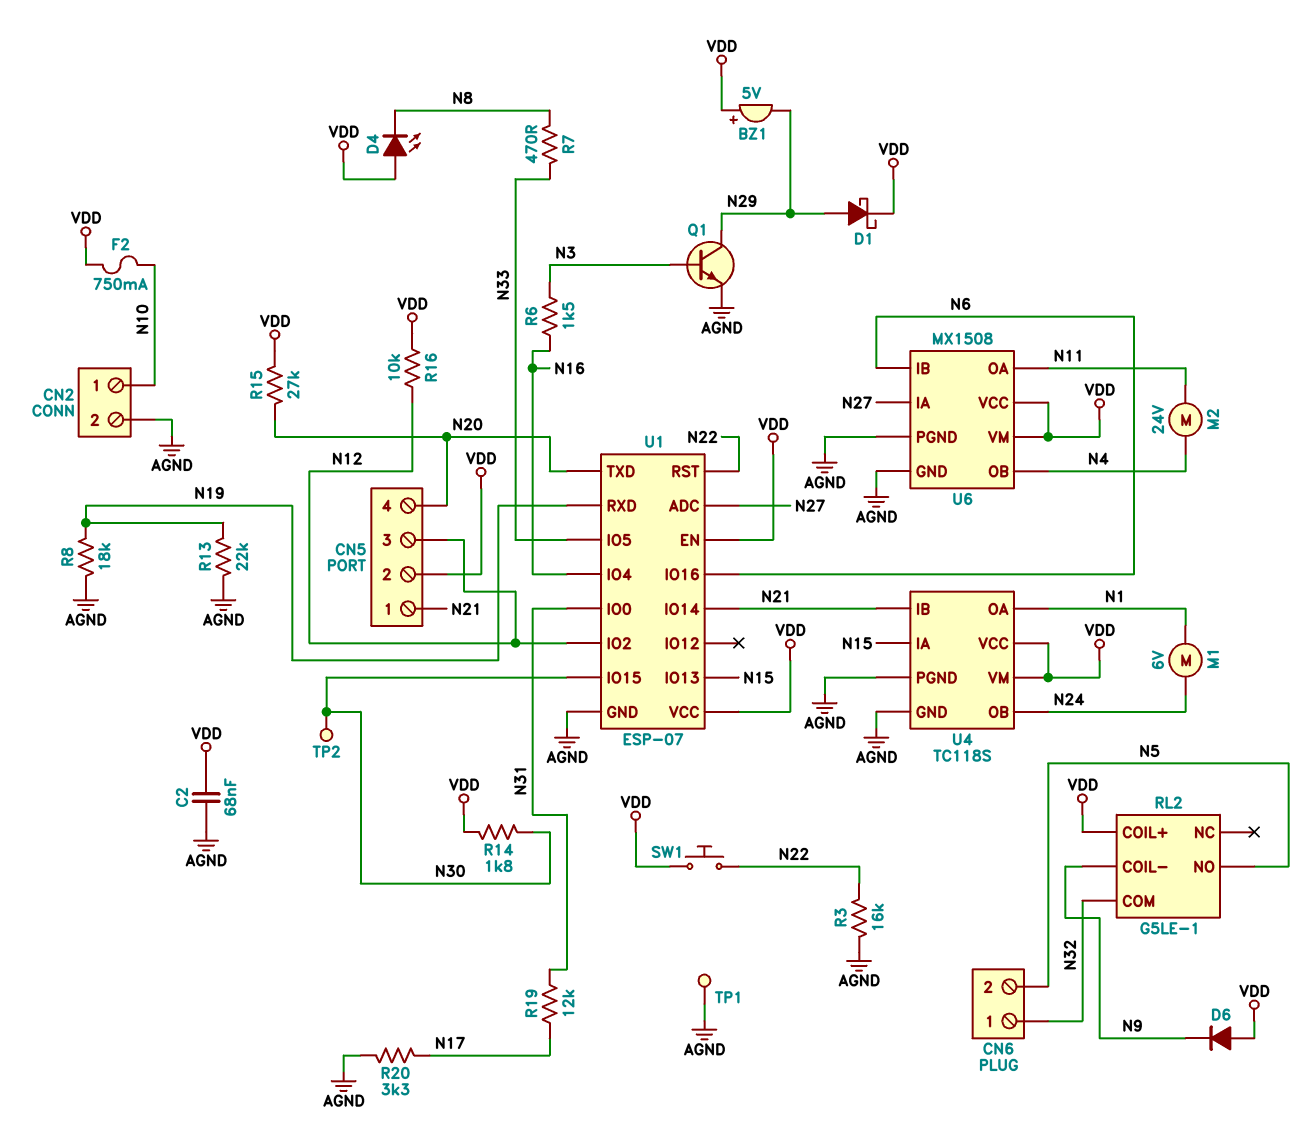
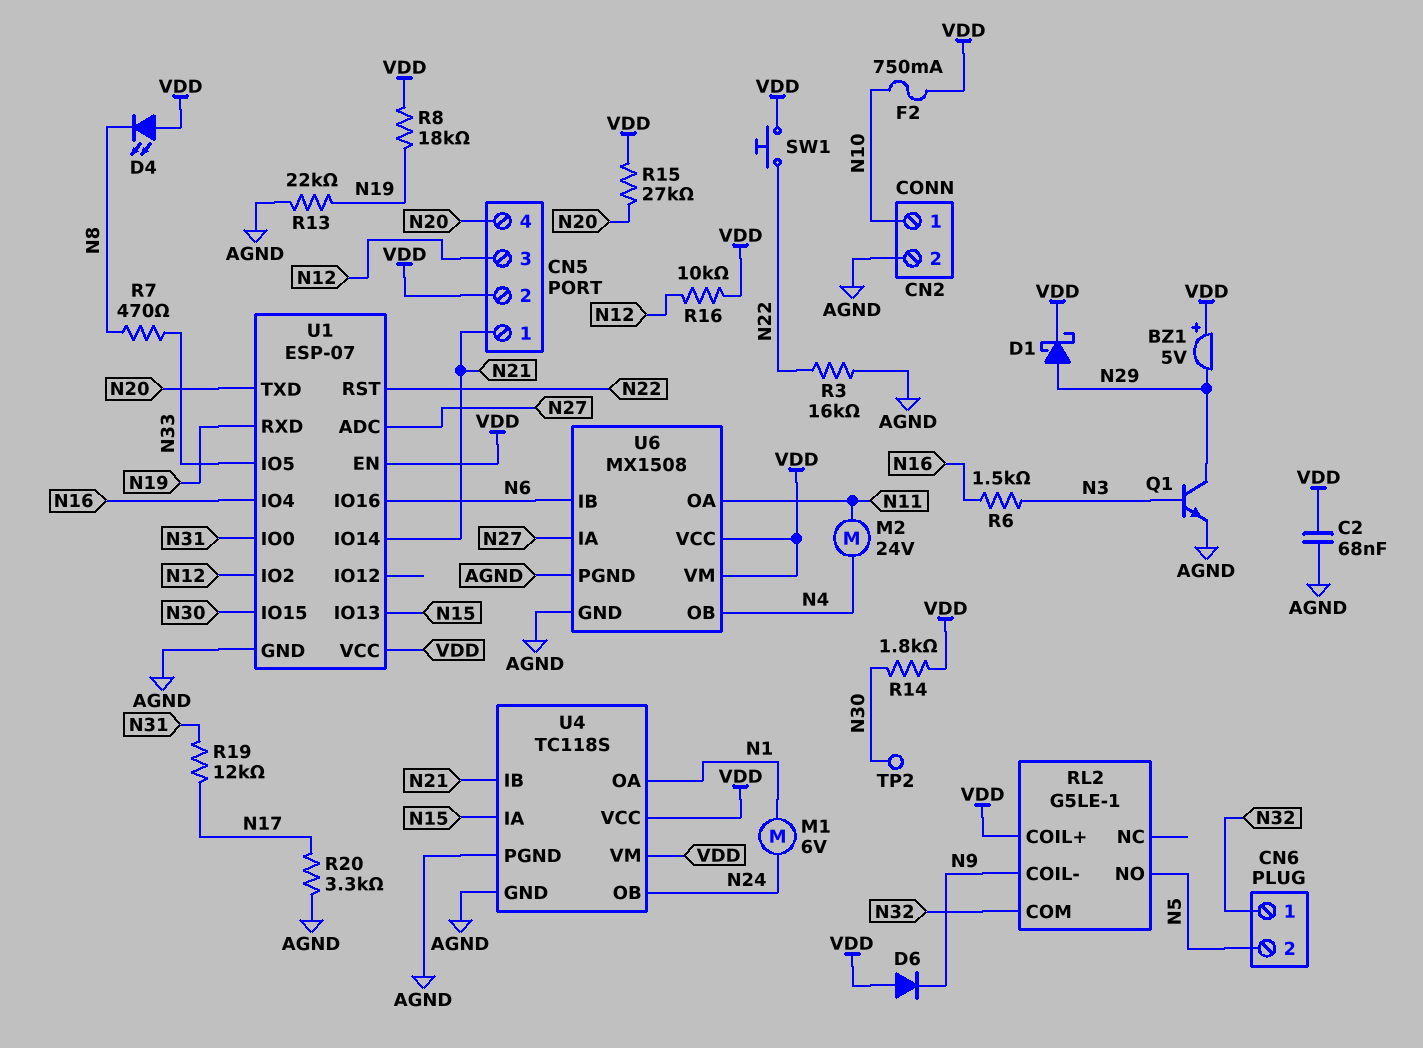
R8: 18k (AGND, N19) -> 18k (N19, VDD)
TP1: test point (AGND) -> none

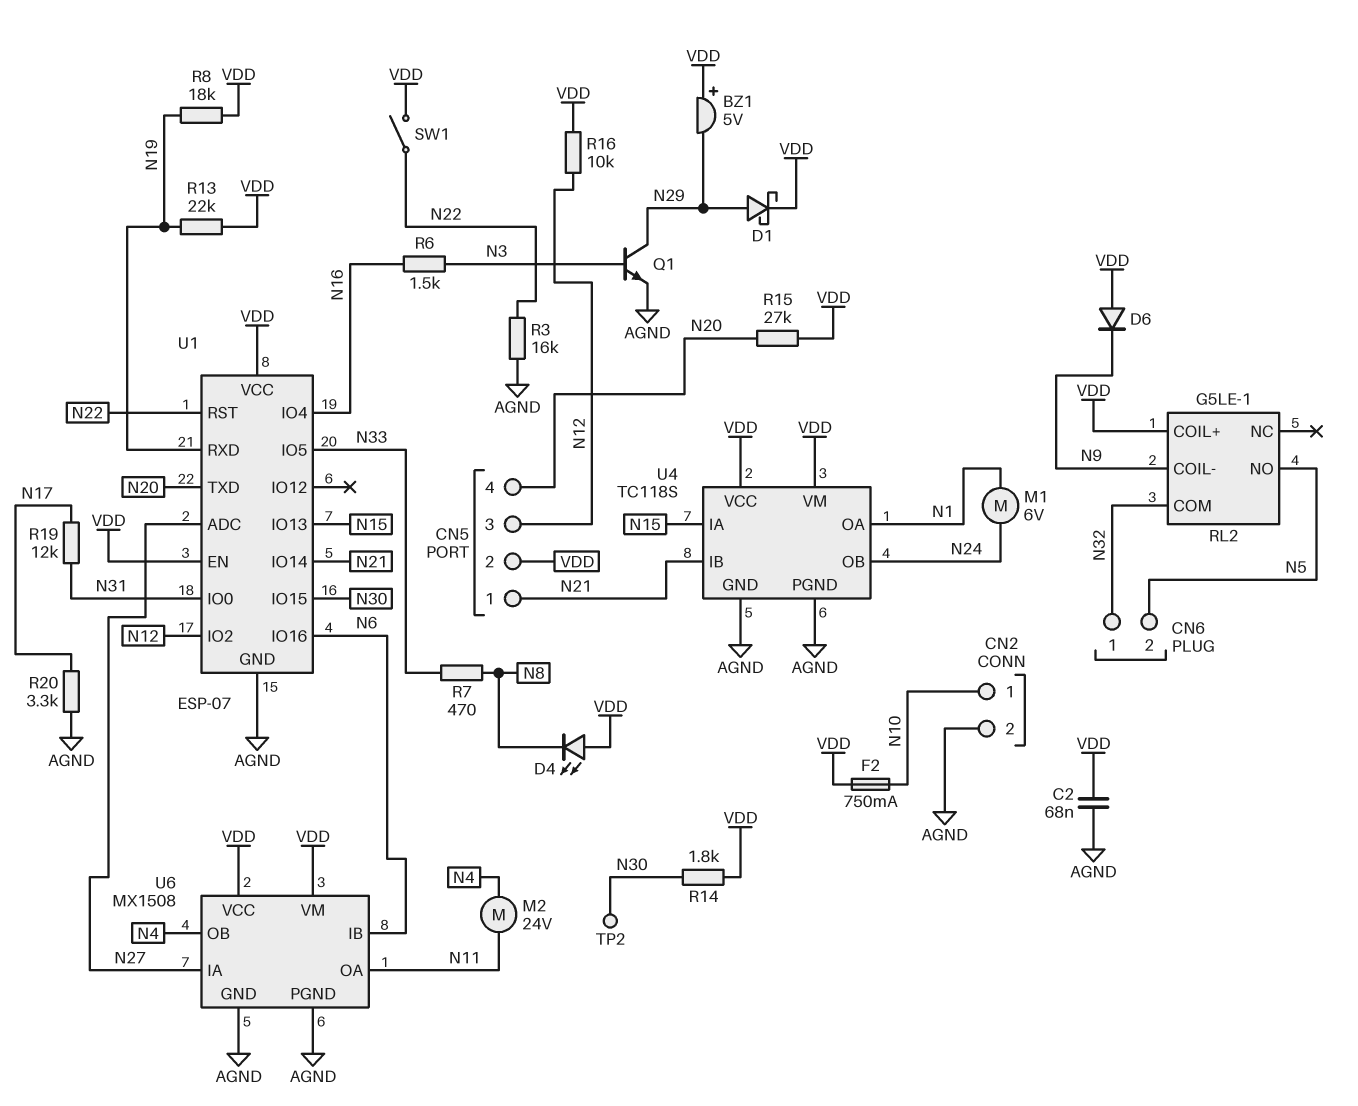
R13: 22k (AGND, N19) -> 22k (N19, VDD)
SW1: button (N22, VDD) -> switch (N22, VDD)

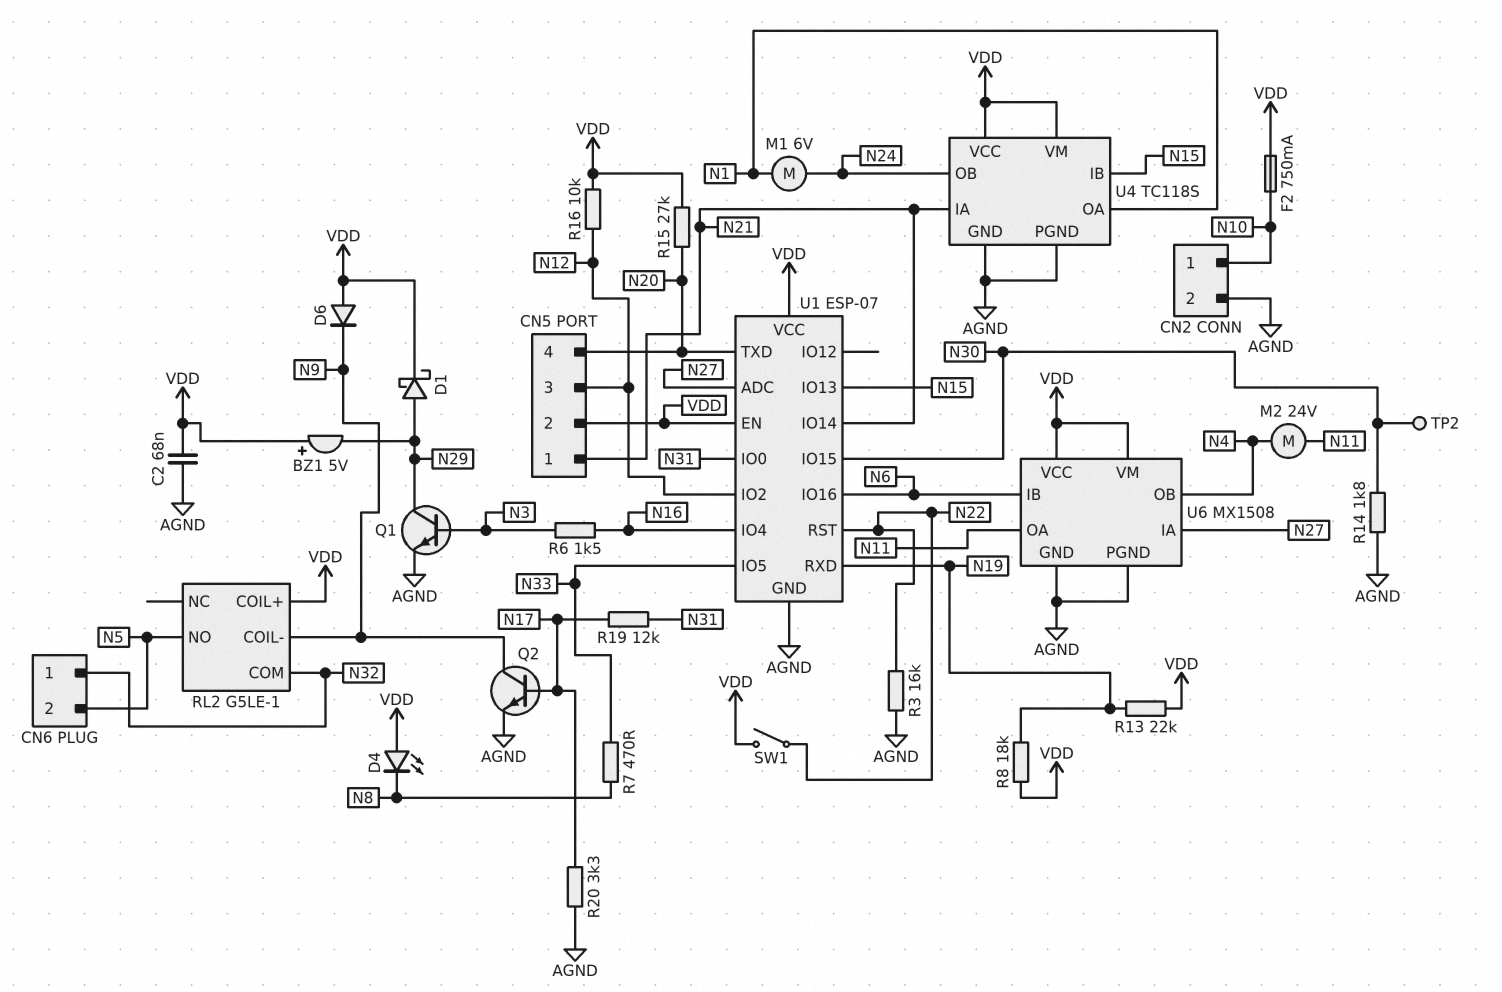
Q2: none -> NPN (B N17, C N9, E AGND)
R14: 1.8k (N30, VDD) -> 1.8k (AGND, N30)
U4 pin IA: N15 -> N21
U4 pin IB: N21 -> N15

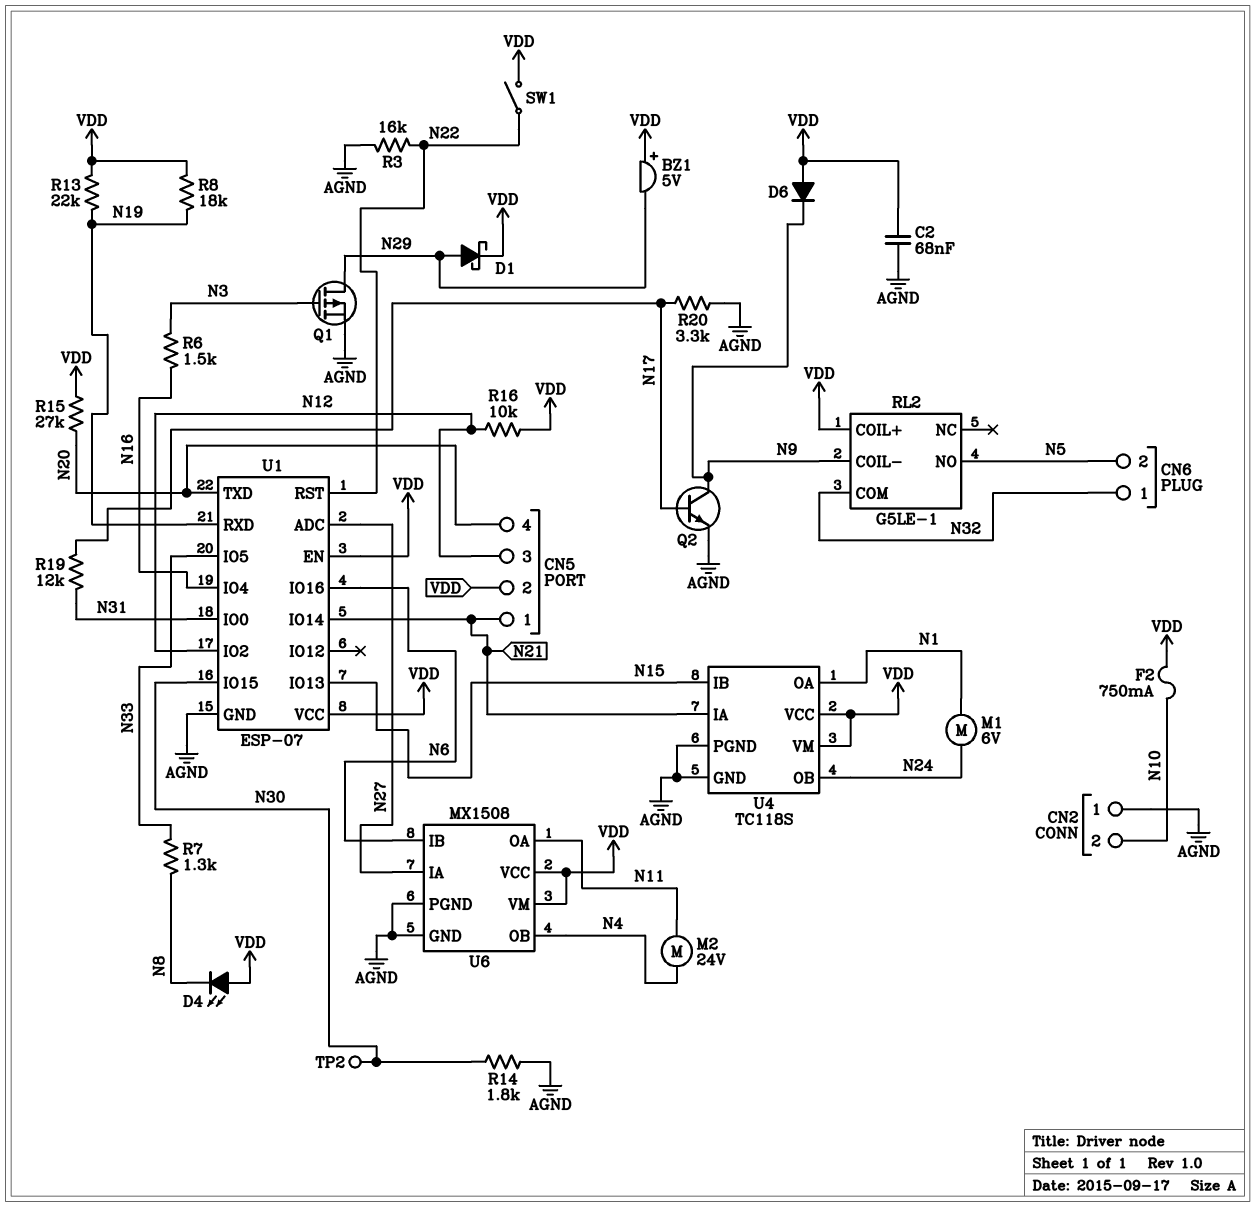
CN2 pin 1: N10 -> AGND
CN2 pin 2: AGND -> N10
Q1: NPN (B N3, C N29, E AGND) -> PMOS (G N3, D N29, S AGND)
R7: 470 (N8, N33) -> 1.3k (N8, N33)

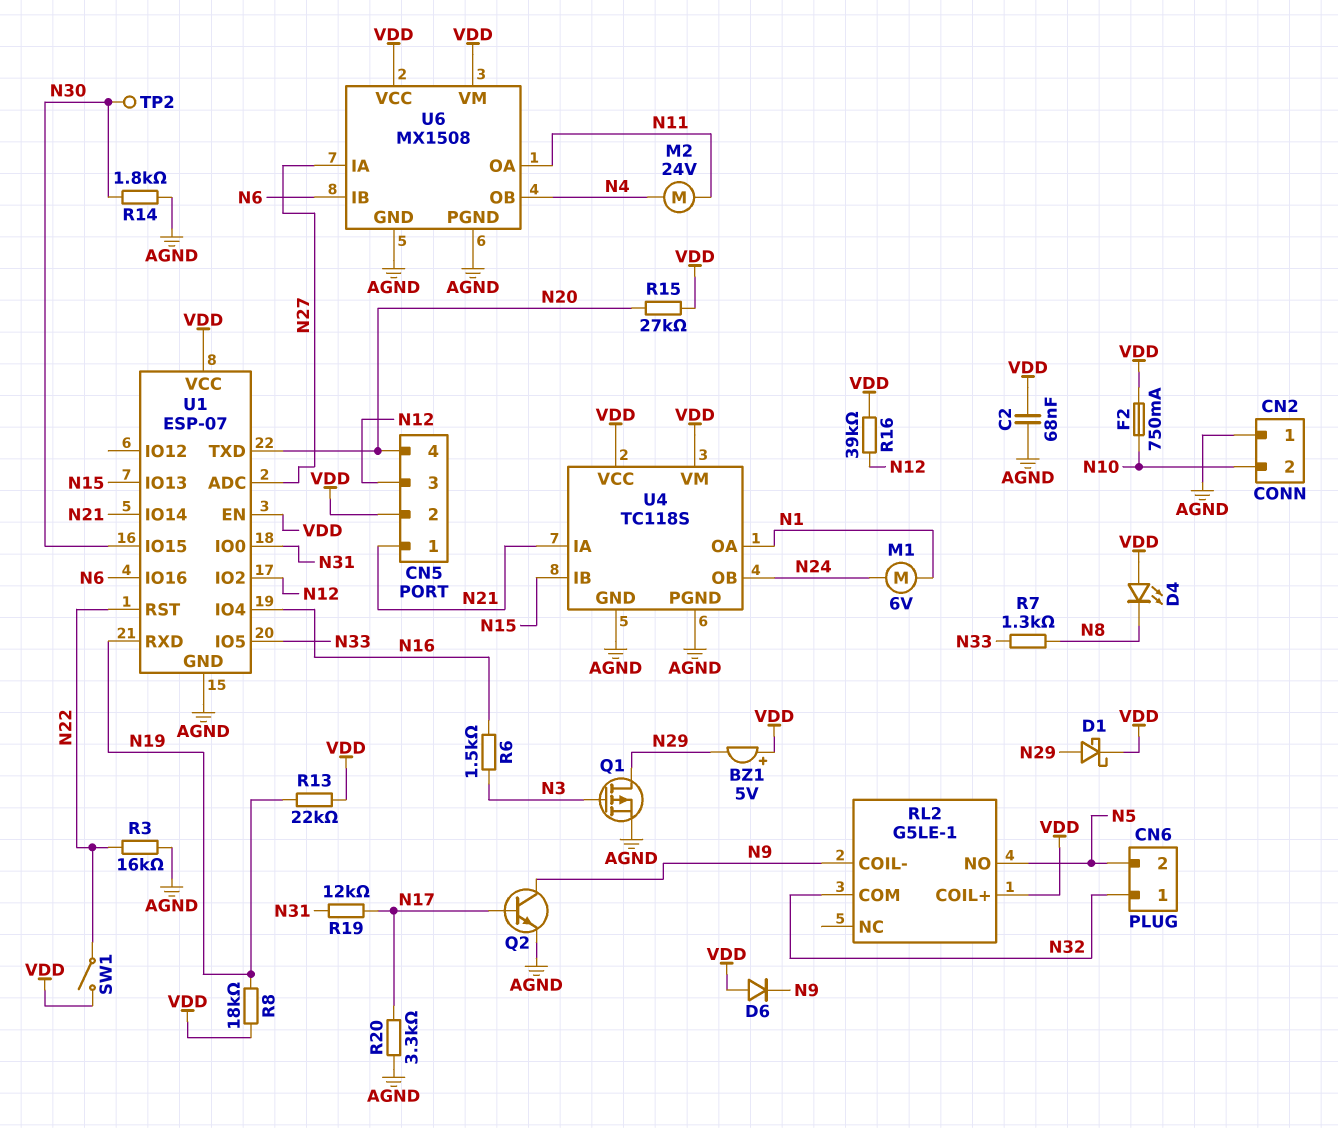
R16: 10k (N12, VDD) -> 39k (N12, VDD)

